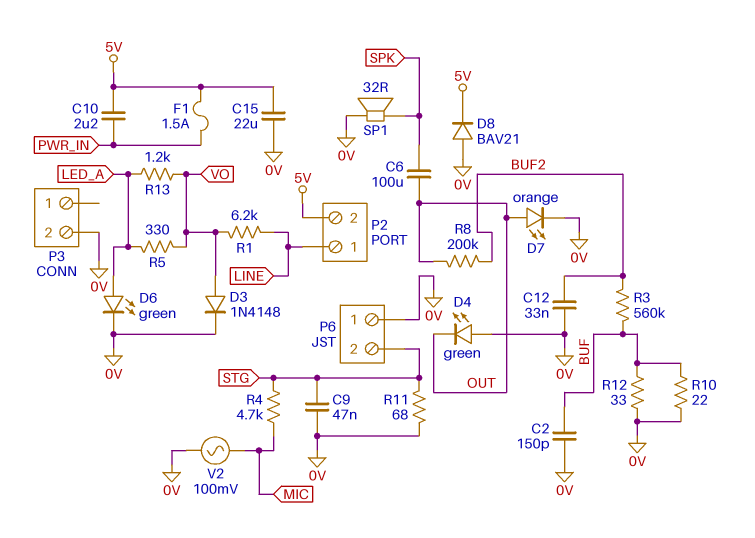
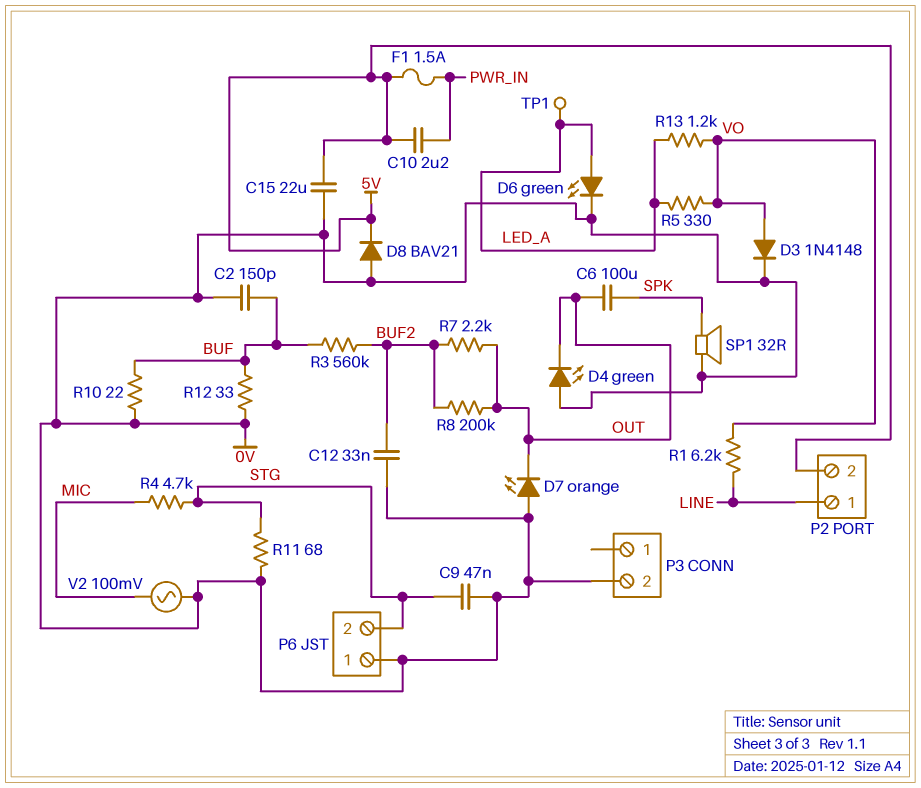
D7: LED orange (A OUT, K 0V) -> LED orange (A 0V, K OUT)
R7: none -> 2.2k (BUF2, OUT)
TP1: none -> test point (LED_A)

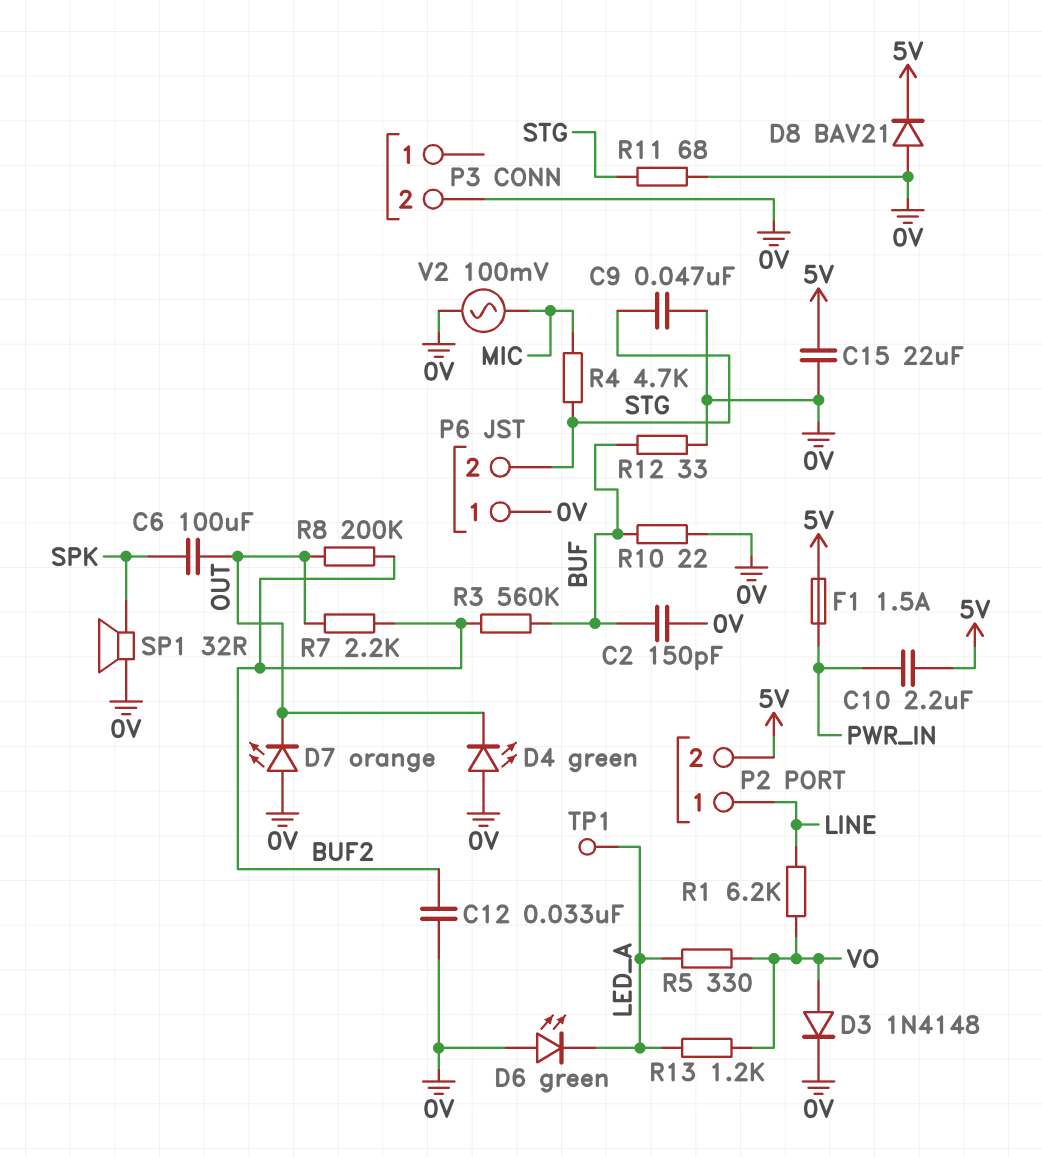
D6: LED green (A LED_A, K 0V) -> LED green (A 0V, K LED_A)

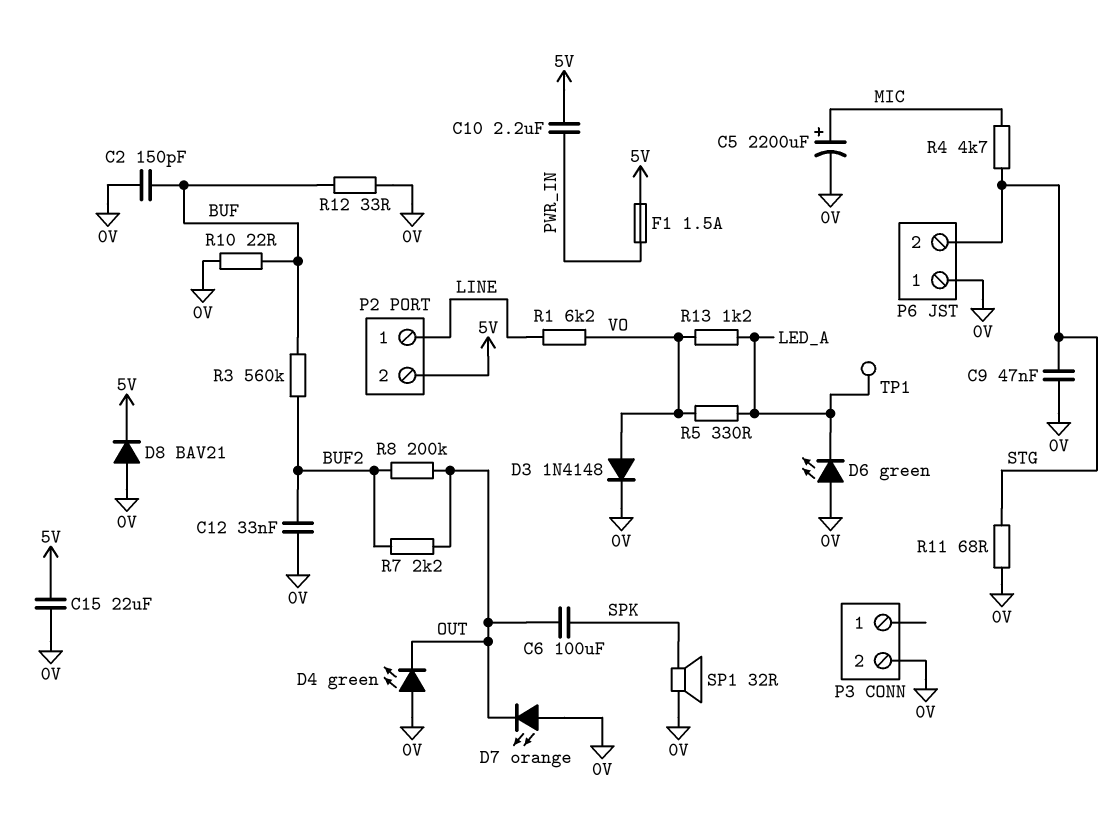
C5: none -> 2200uF (plus MIC, minus 0V)
V2: AC 100mV (0V, MIC) -> none

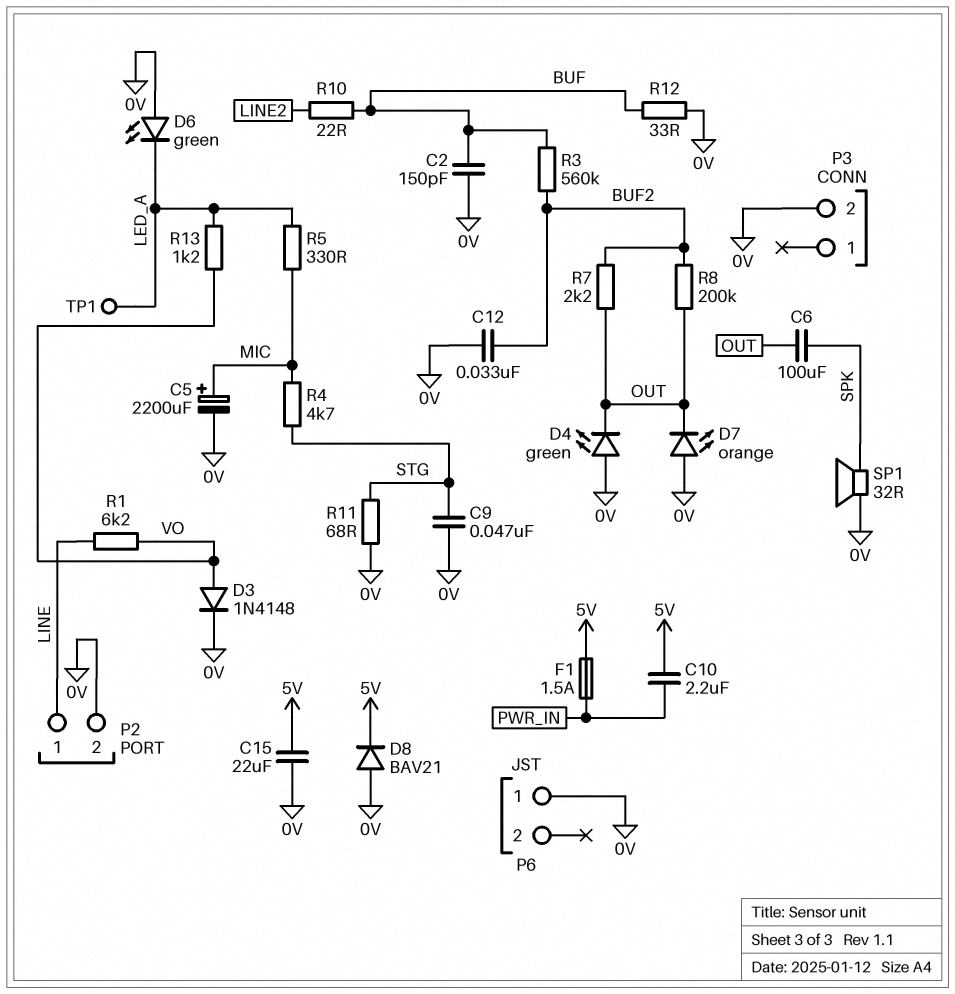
P2 pin 2: 5V -> 0V
P6 pin 2: STG -> none
R5: 330 (LED_A, VO) -> 330 (LED_A, MIC)
R10: 22 (0V, BUF) -> 22 (BUF, LINE2)

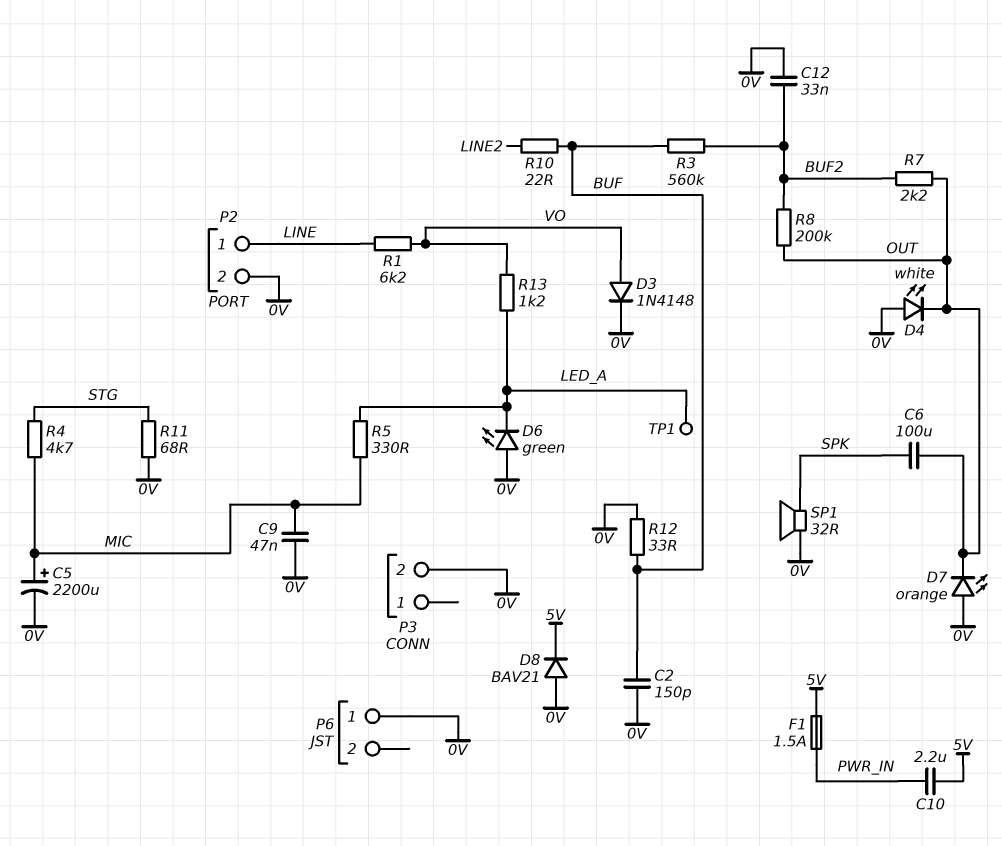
C9: 47nF (0V, STG) -> 47nF (0V, MIC)
C15: 22uF (0V, 5V) -> none
D4: LED green (A 0V, K OUT) -> LED white (A 0V, K OUT)

